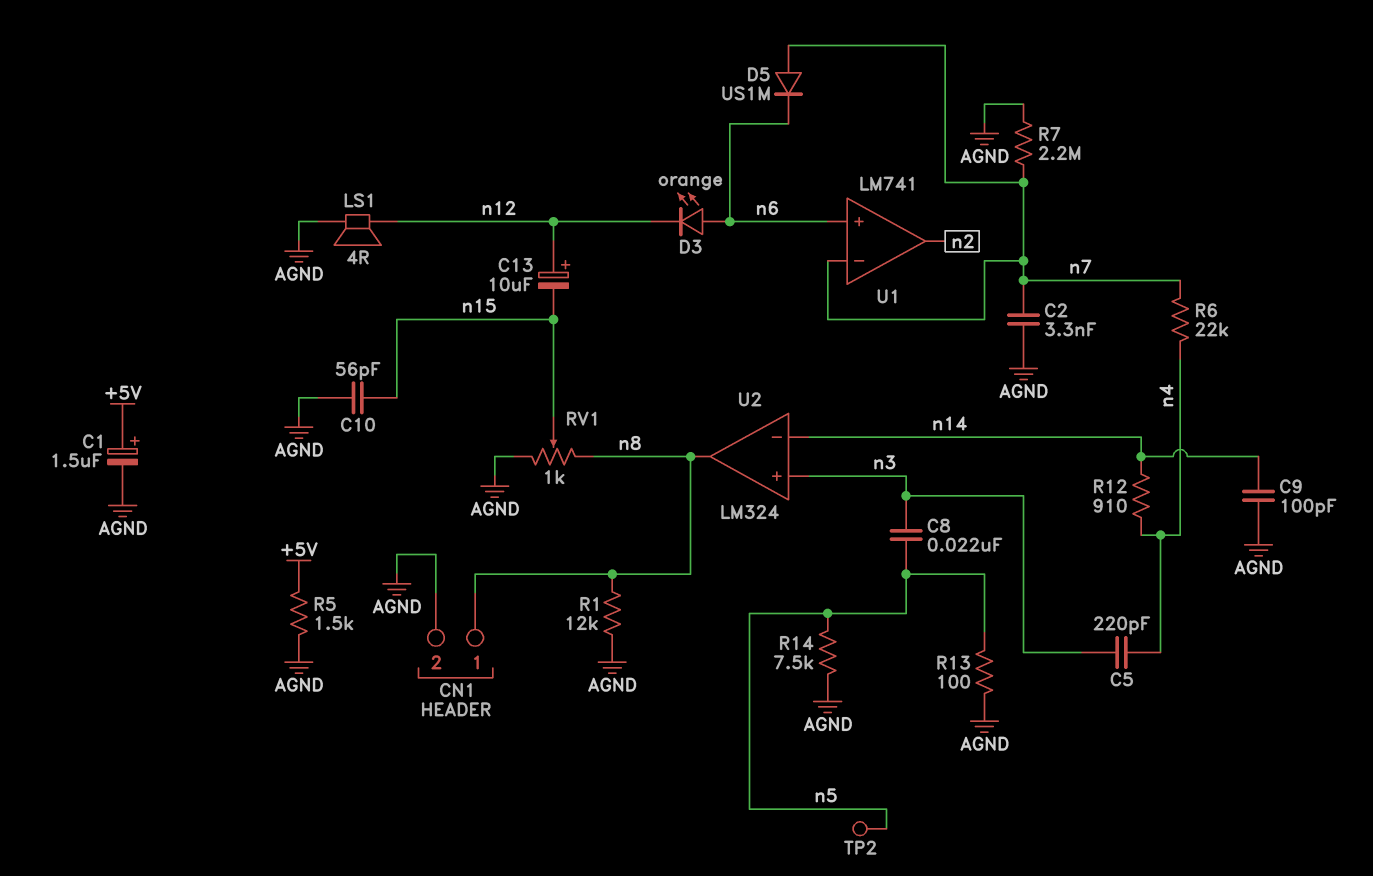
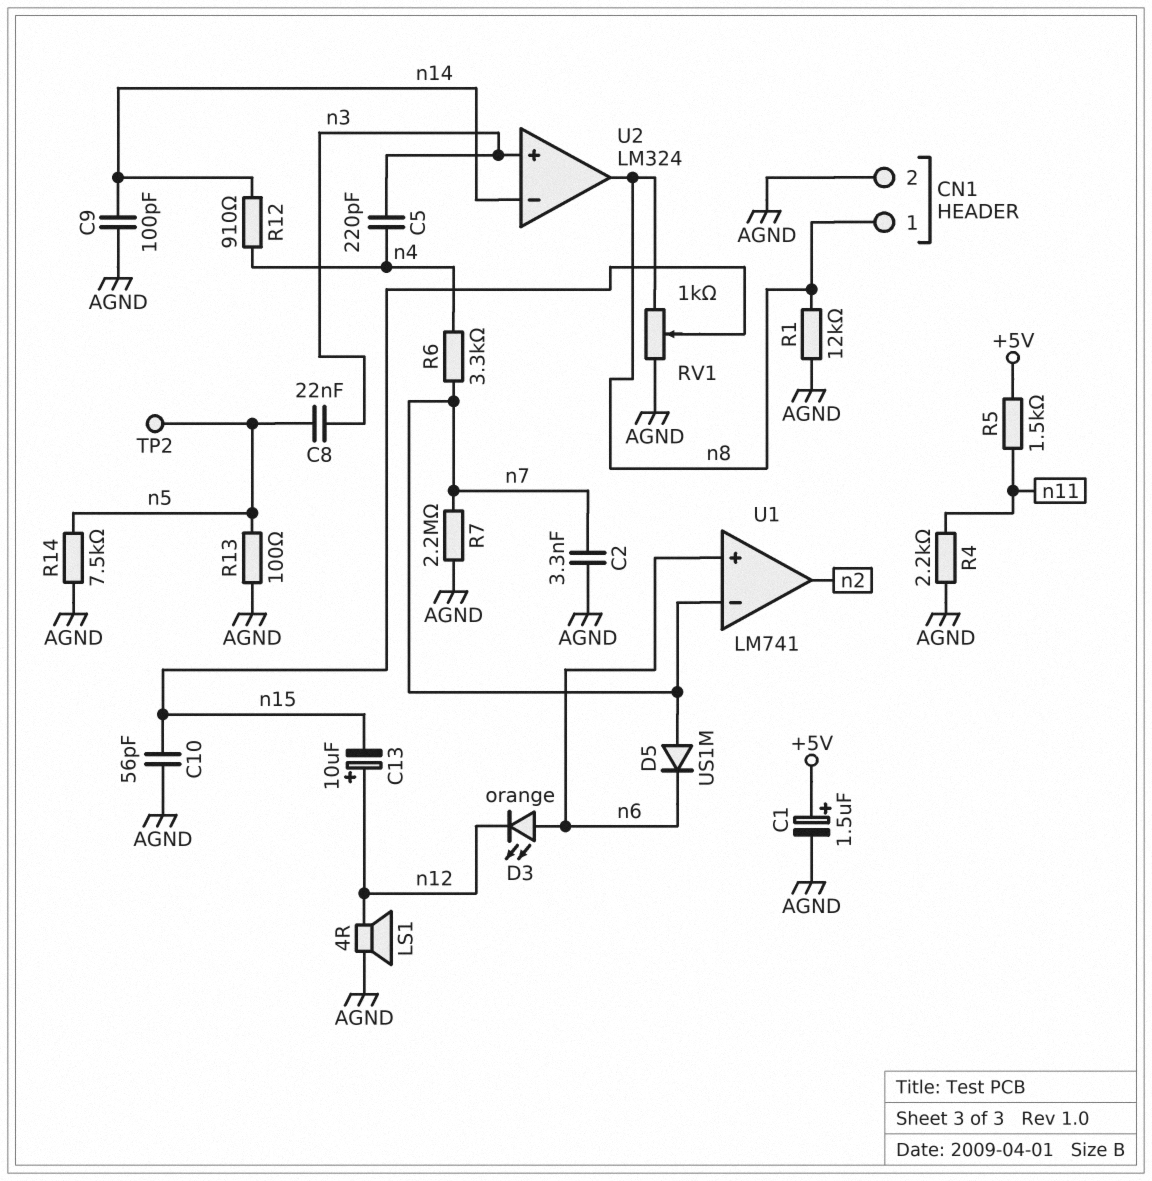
R4: none -> 2.2k (AGND, n11)
R5: 1.5k (+5V, AGND) -> 1.5k (+5V, n11)
R6: 22k (n4, n7) -> 3.3k (n4, n7)

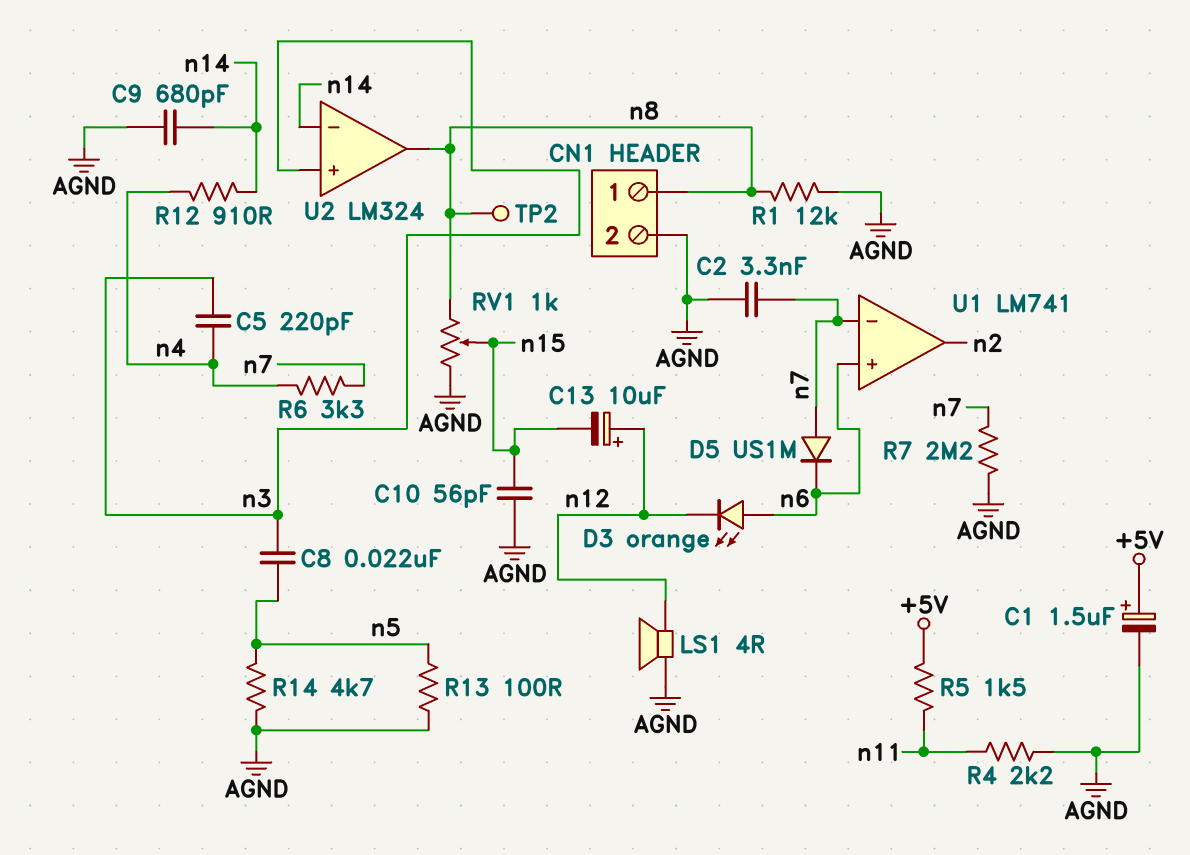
C9: 100pF (AGND, n14) -> 680pF (AGND, n14)
R14: 7.5k (AGND, n5) -> 4.7k (AGND, n5)
TP2: test point (n5) -> test point (n8)

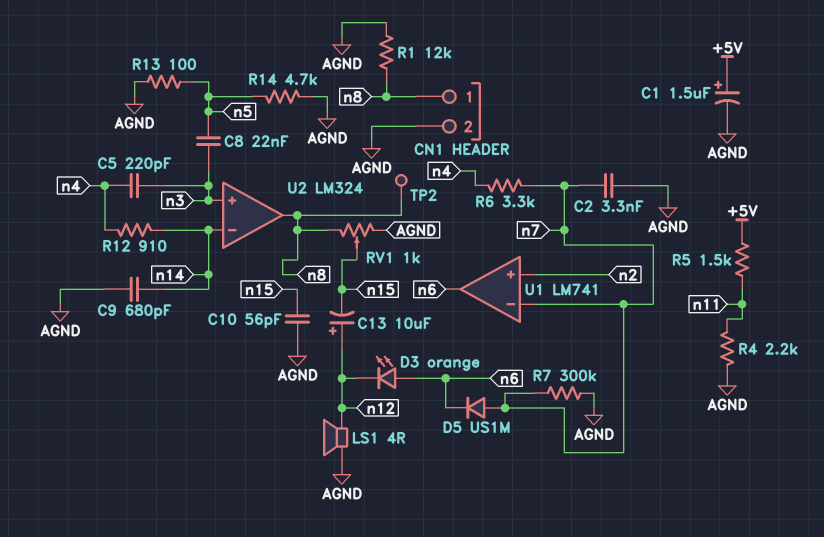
R7: 2.2M (AGND, n7) -> 300k (AGND, n7)
U1 pin in+: n6 -> n2
U1 pin out: n2 -> n6

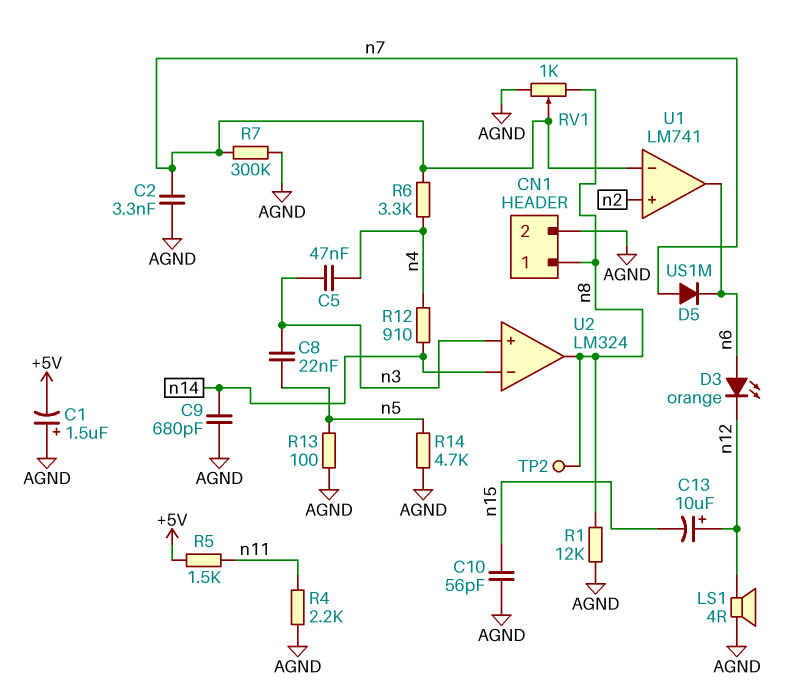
C1: 1.5uF (plus +5V, minus AGND) -> 1.5uF (plus AGND, minus +5V)
C5: 220pF (n3, n4) -> 47nF (n3, n4)
RV1: 1k (AGND, n8, wiper n15) -> 1k (AGND, n8, wiper n7)

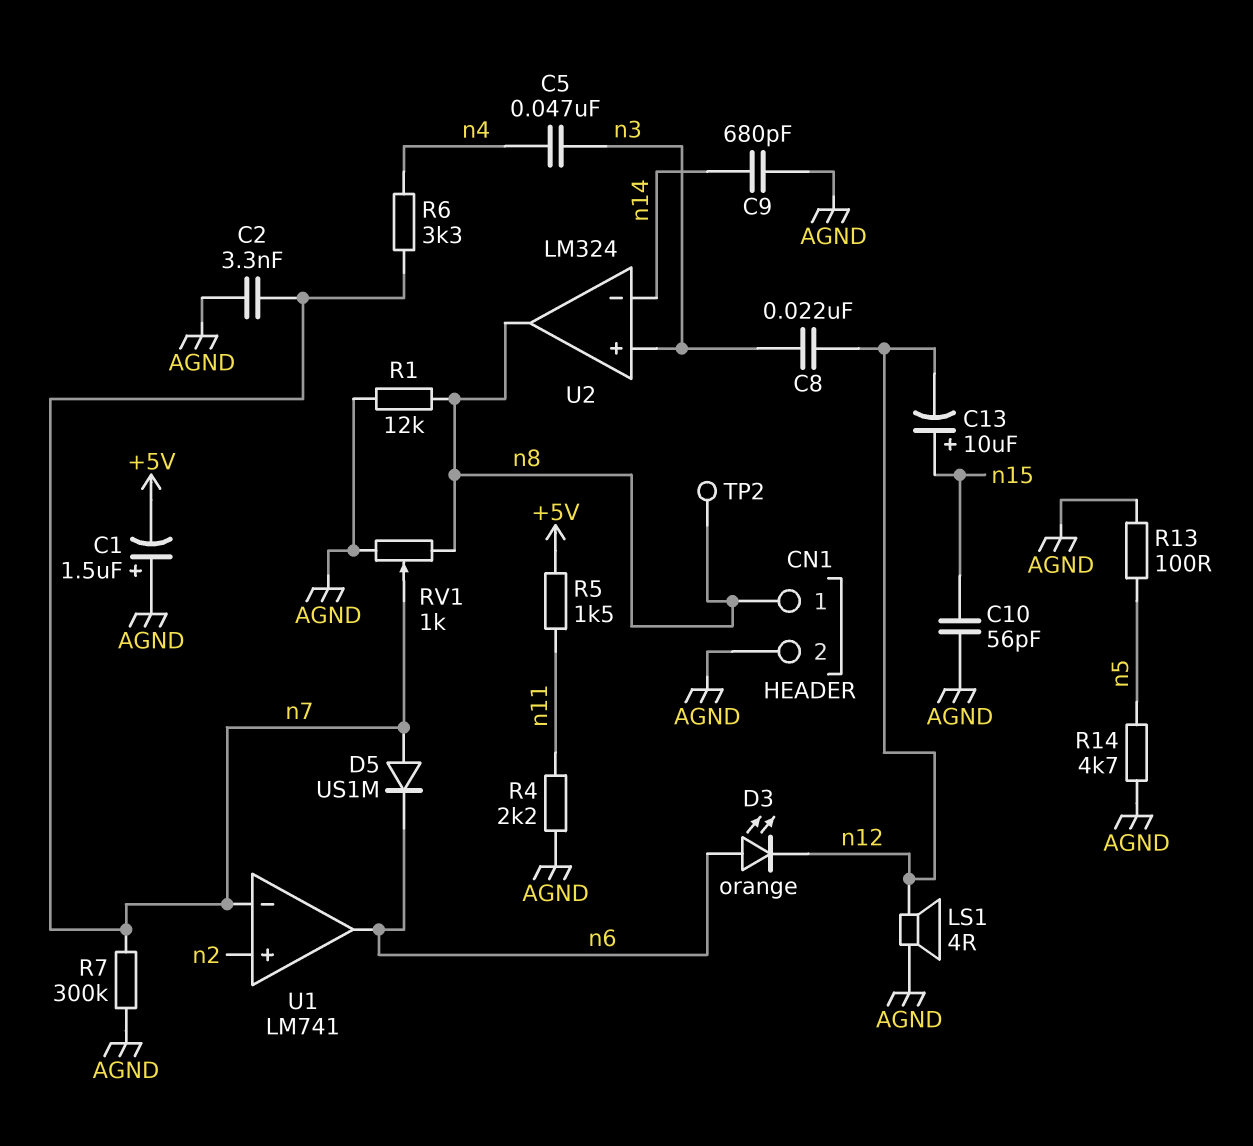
C8: 22nF (n3, n5) -> 22nF (n3, n12)
C13: 10uF (plus n12, minus n15) -> 10uF (plus n15, minus n12)
R12: 910 (n4, n14) -> none

